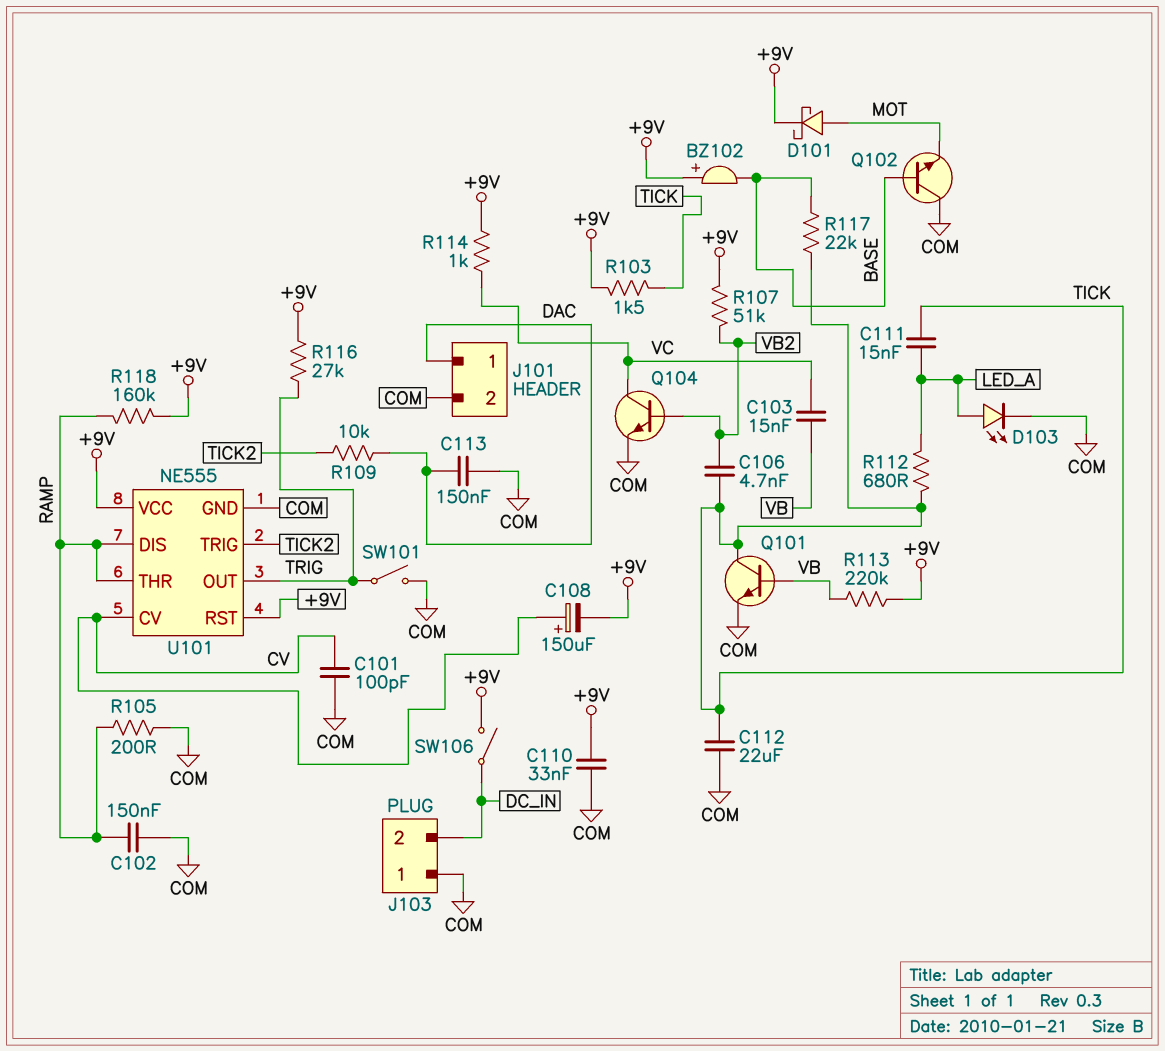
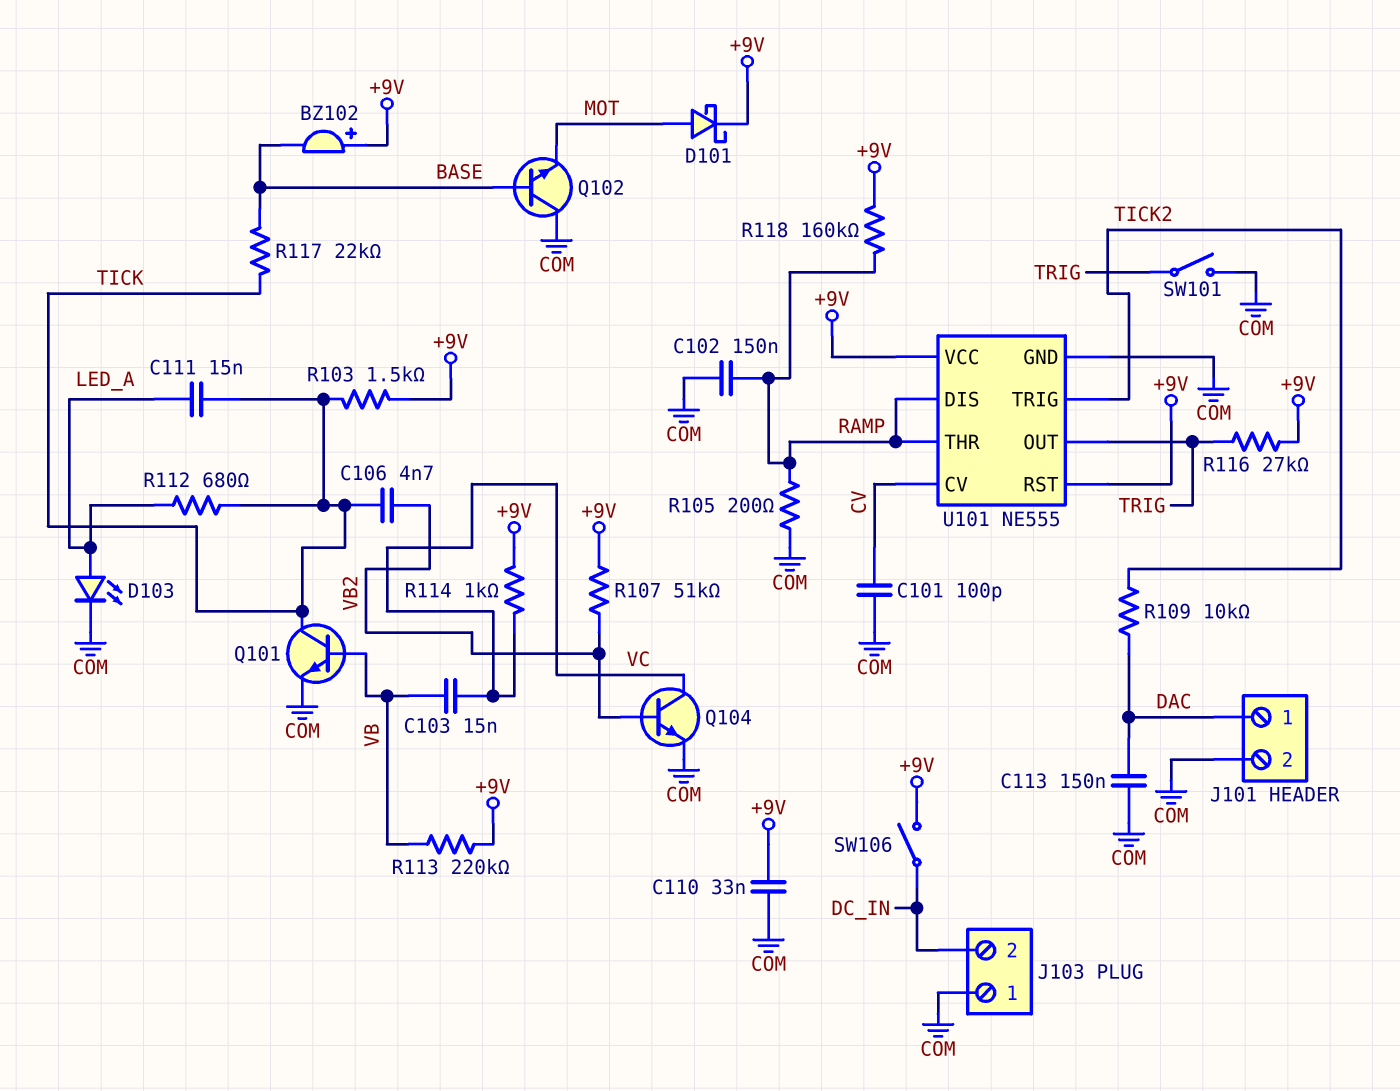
C108: 150uF (plus CV, minus +9V) -> none
C112: 22uF (COM, TICK) -> none

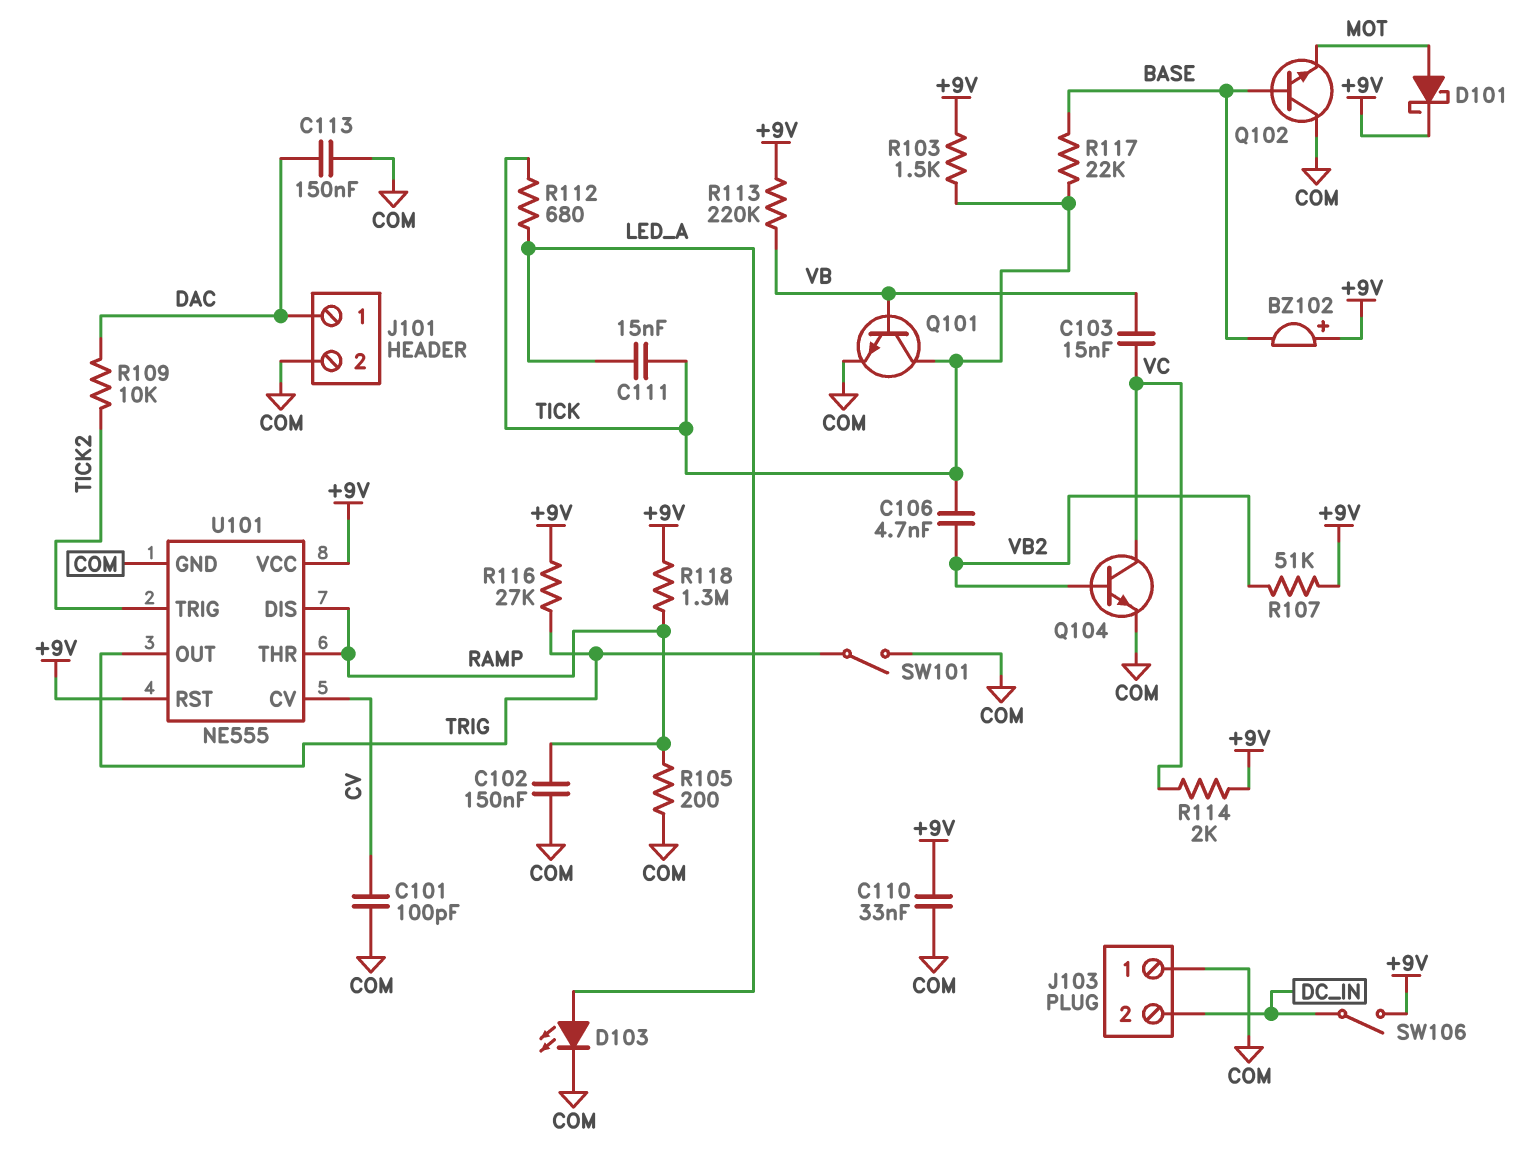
R114: 1k (+9V, VC) -> 2k (+9V, VC)
R118: 160k (+9V, RAMP) -> 1.3M (+9V, RAMP)

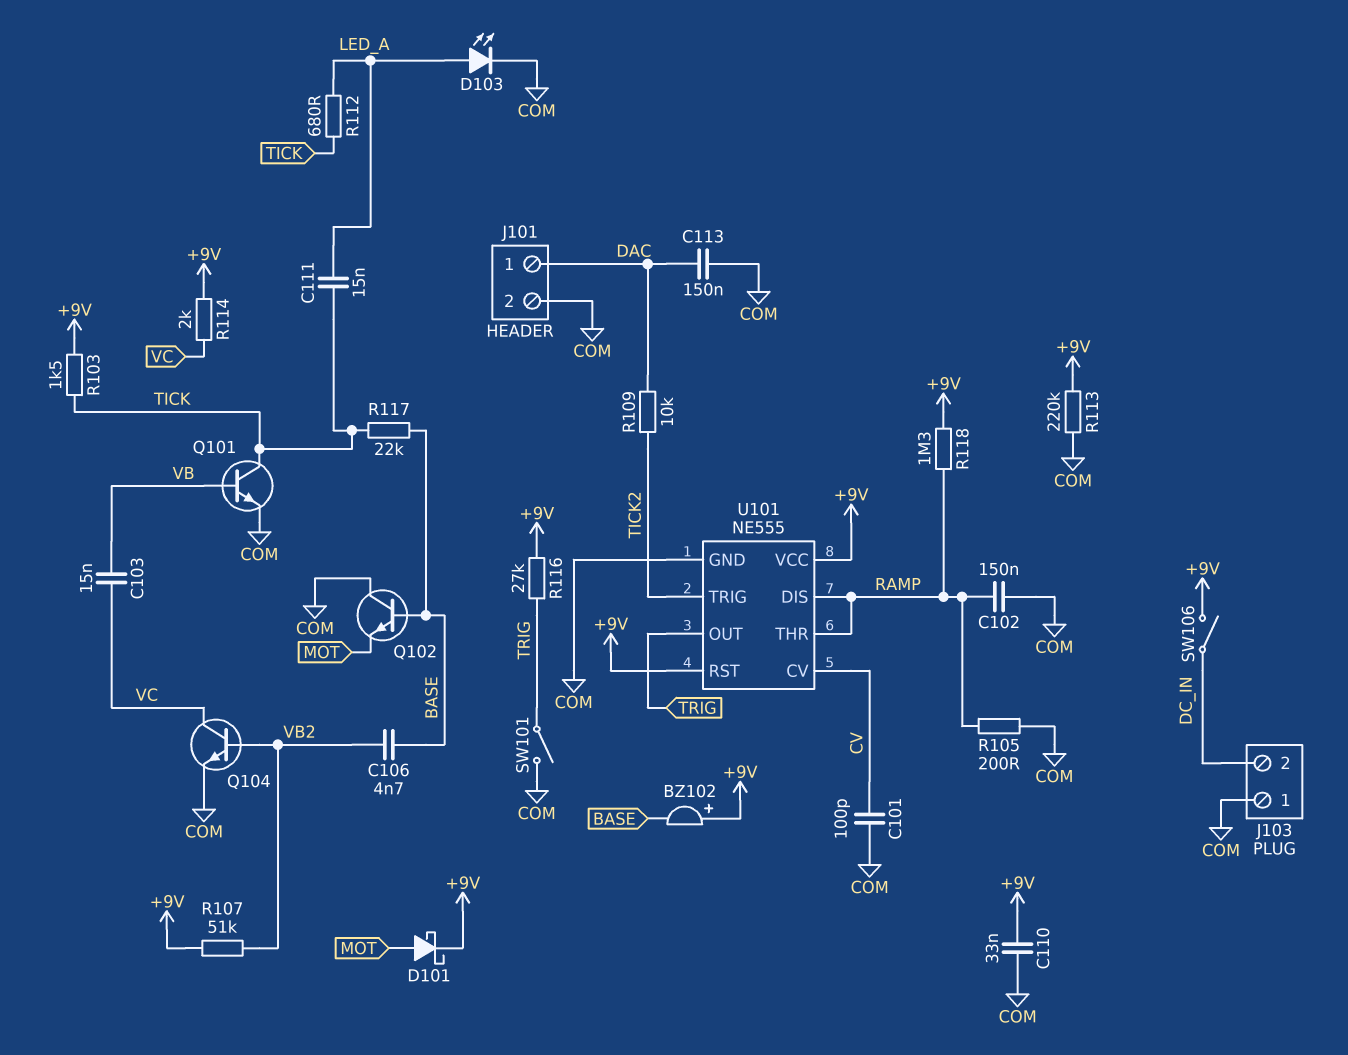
C106: 4.7nF (TICK, VB2) -> 4.7nF (BASE, VB2)
R113: 220k (+9V, VB) -> 220k (+9V, COM)

